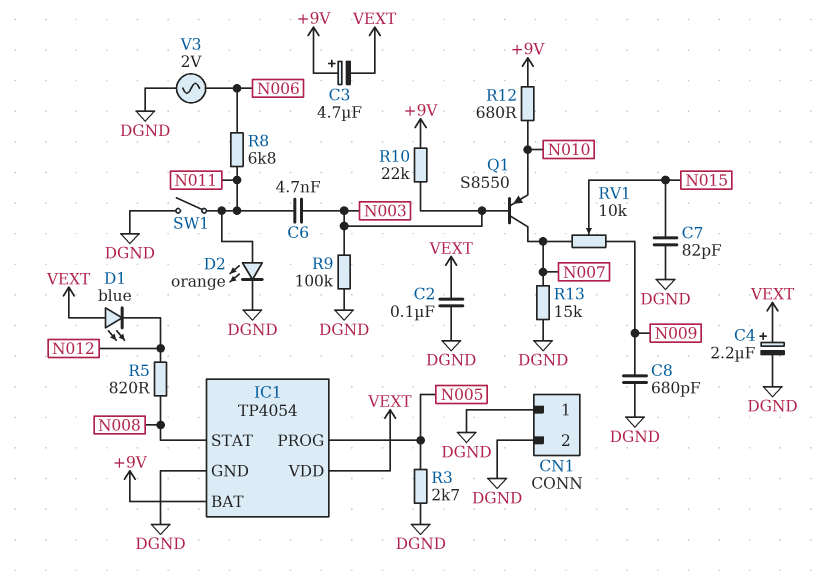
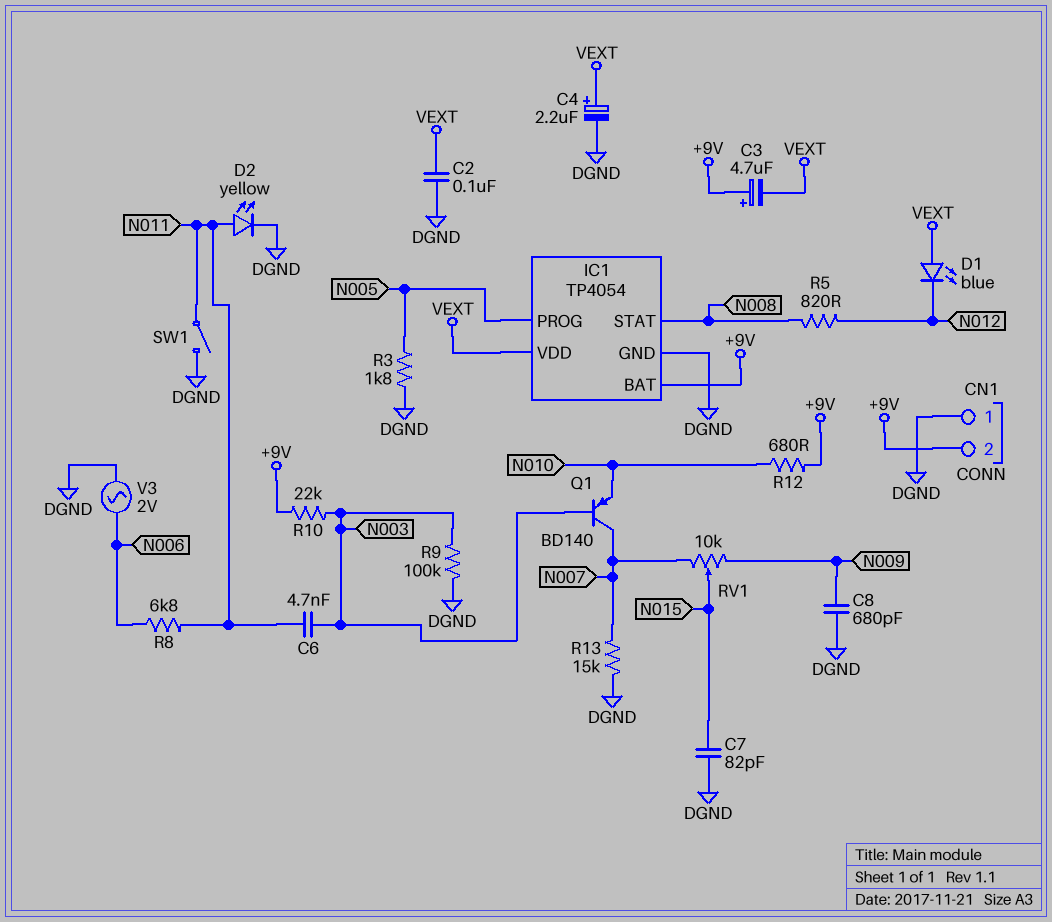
CN1 pin 2: DGND -> +9V
D2: LED orange (A N011, K DGND) -> LED yellow (A N011, K DGND)
Q1: PNP S8550 (B N003, C N007, E N010) -> PNP BD140 (B N003, C N007, E N010)
R3: 2.7k (DGND, N005) -> 1.8k (DGND, N005)

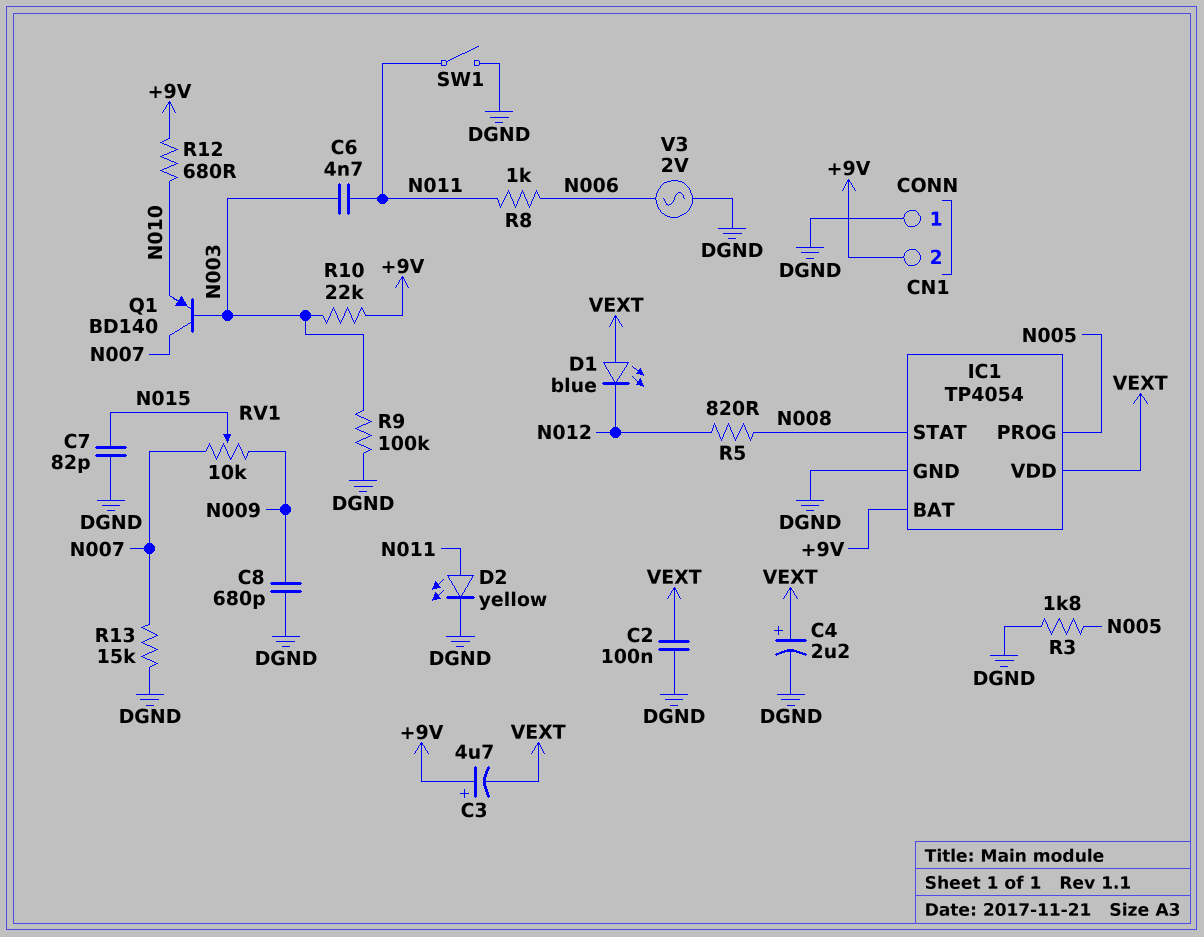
R8: 6.8k (N006, N011) -> 1k (N006, N011)

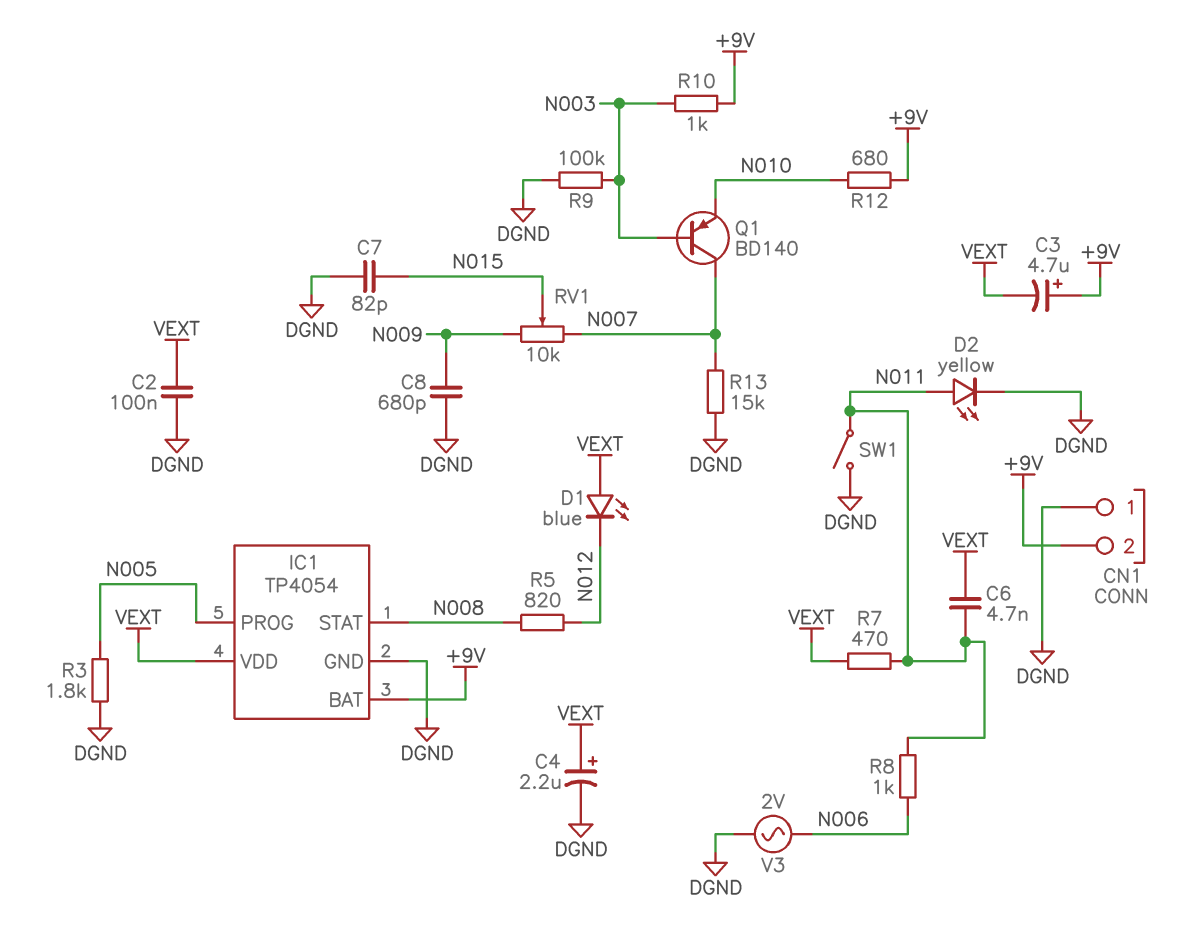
C6: 4.7nF (N003, N011) -> 4.7nF (N011, VEXT)
R7: none -> 470 (N011, VEXT)
R10: 22k (+9V, N003) -> 1k (+9V, N003)

